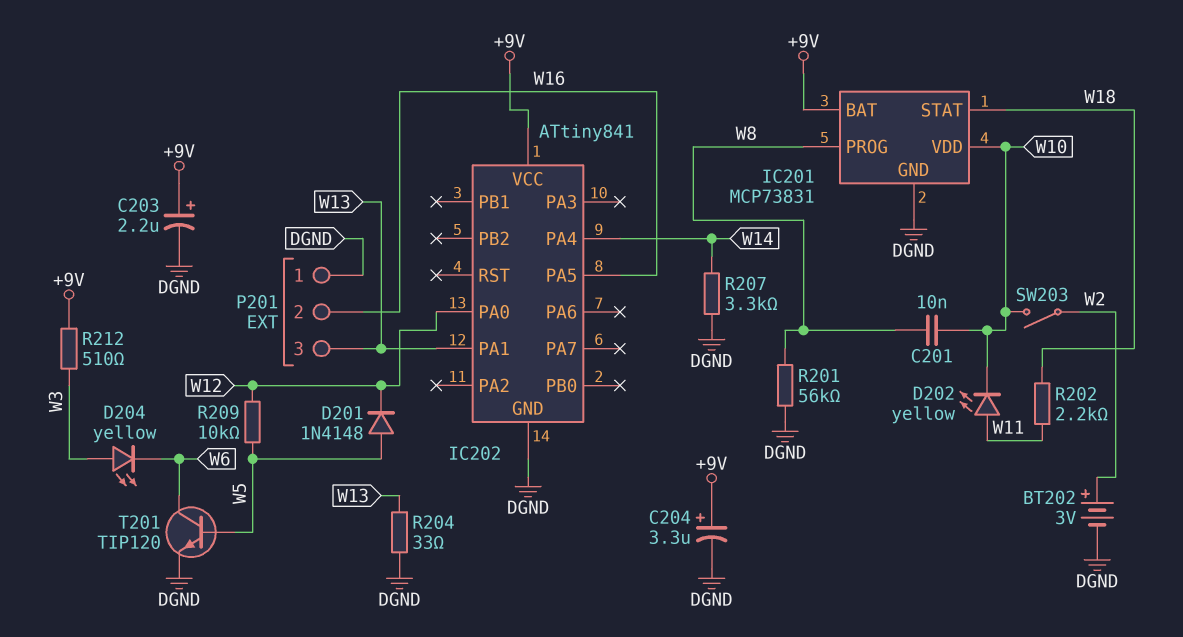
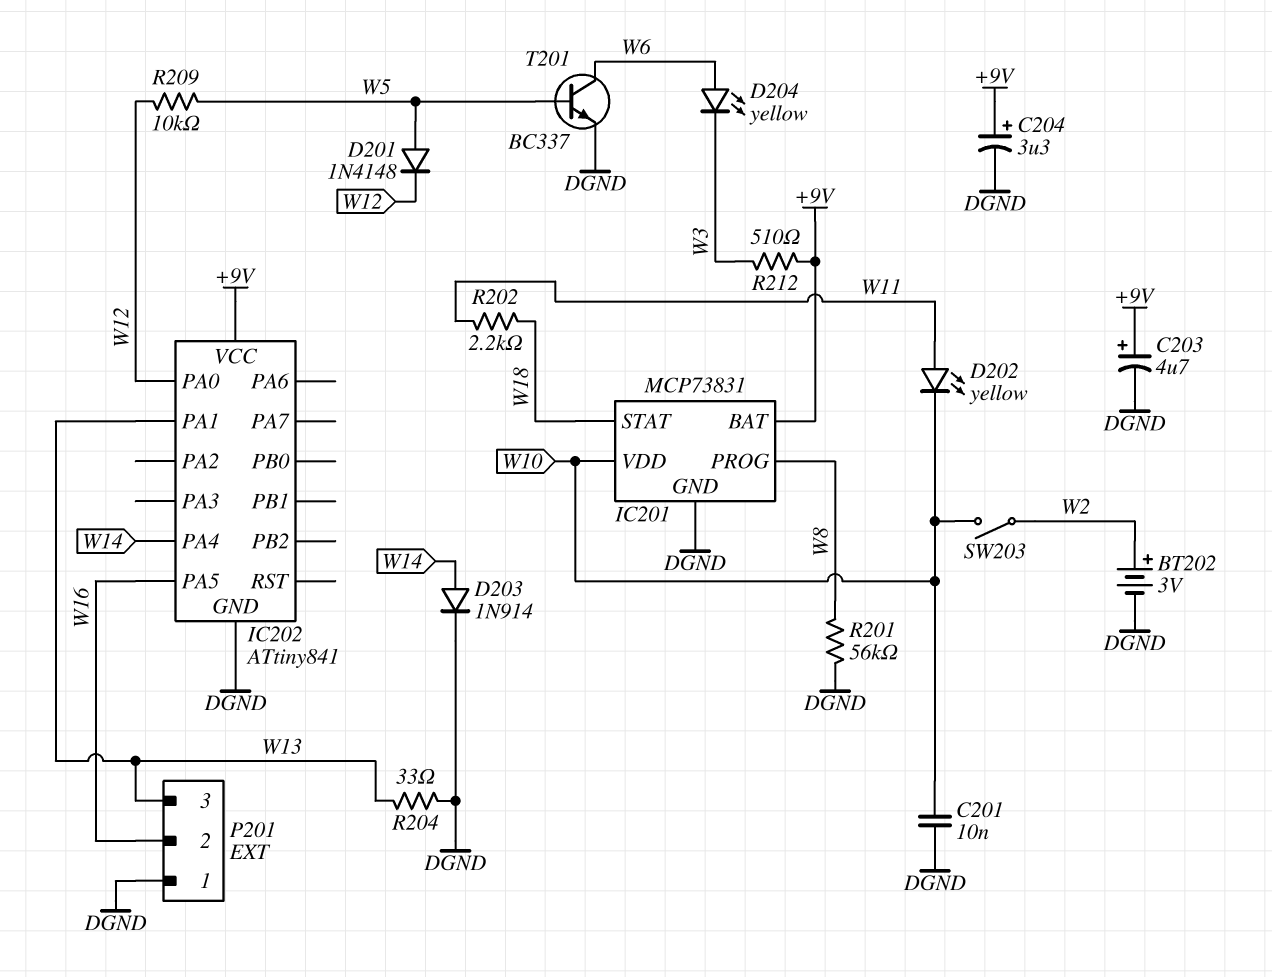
C201: 10nF (W8, W10) -> 10nF (DGND, W10)
C203: 2.2uF (plus +9V, minus DGND) -> 4.7uF (plus +9V, minus DGND)
D203: none -> diode 1N914 (A W14, K DGND)
D204: LED yellow (A W3, K W6) -> LED yellow (A W6, K W3)
R207: 3.3k (DGND, W14) -> none
T201: NPN TIP120 (B W5, C W6, E DGND) -> NPN BC337 (B W5, C W6, E DGND)

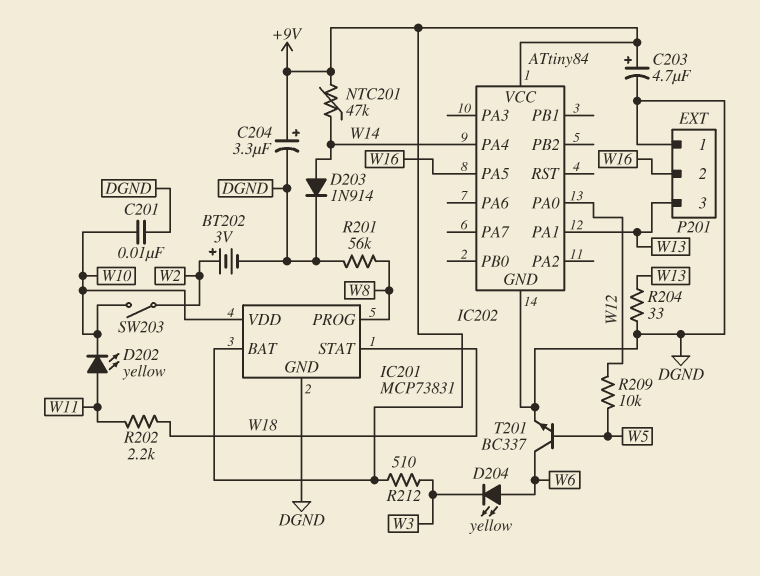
D201: diode 1N4148 (A W5, K W12) -> none
IC202: ATtiny841 -> ATtiny84
NTC201: none -> 47k (+9V, W14)

